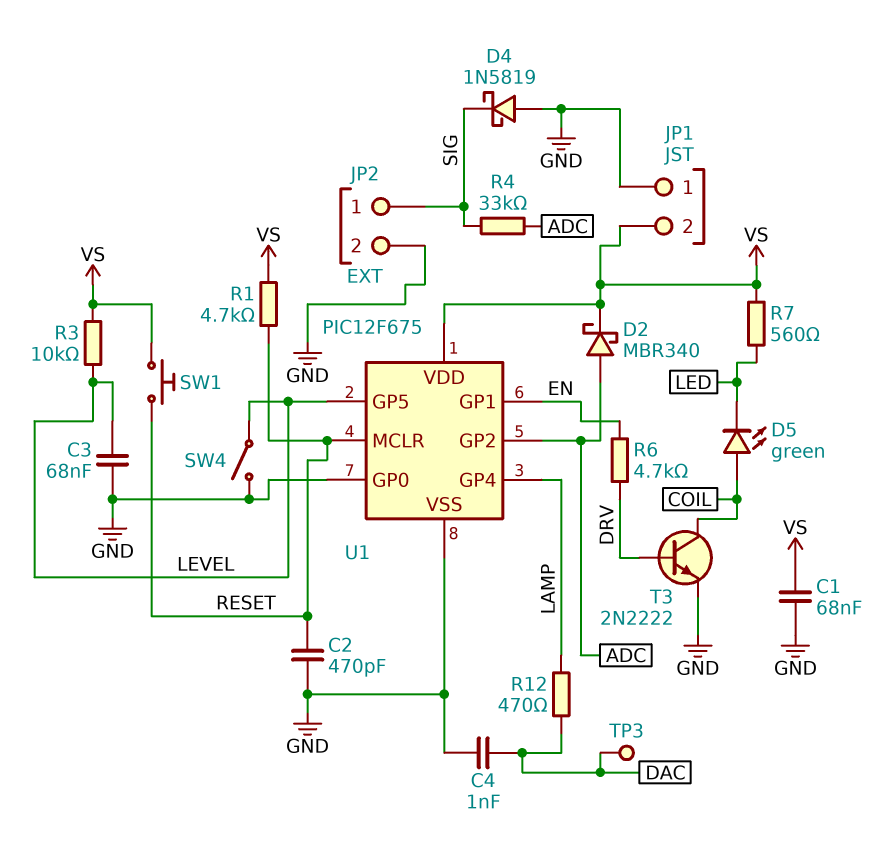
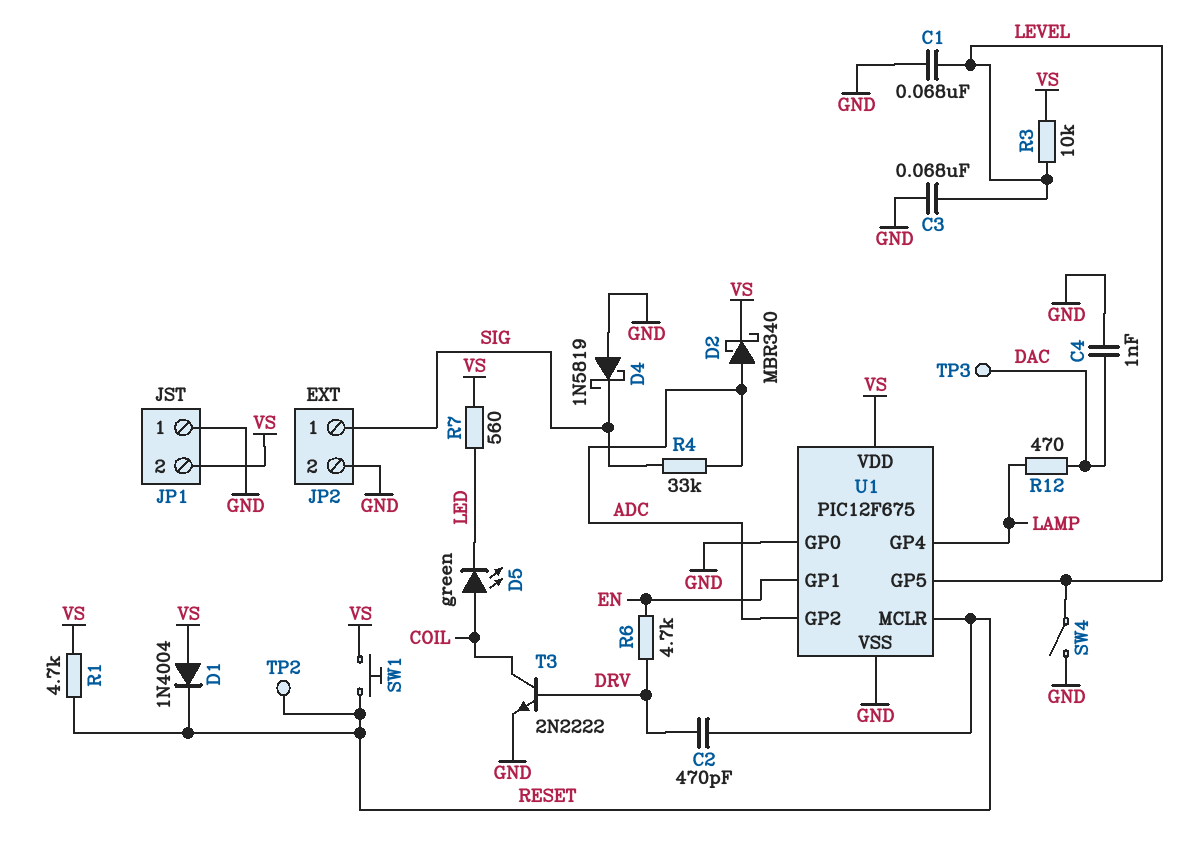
C1: 68nF (GND, VS) -> 68nF (GND, LEVEL)
C2: 470pF (GND, RESET) -> 470pF (DRV, RESET)
D1: none -> diode 1N4004 (A VS, K RESET)
TP2: none -> test point (RESET)

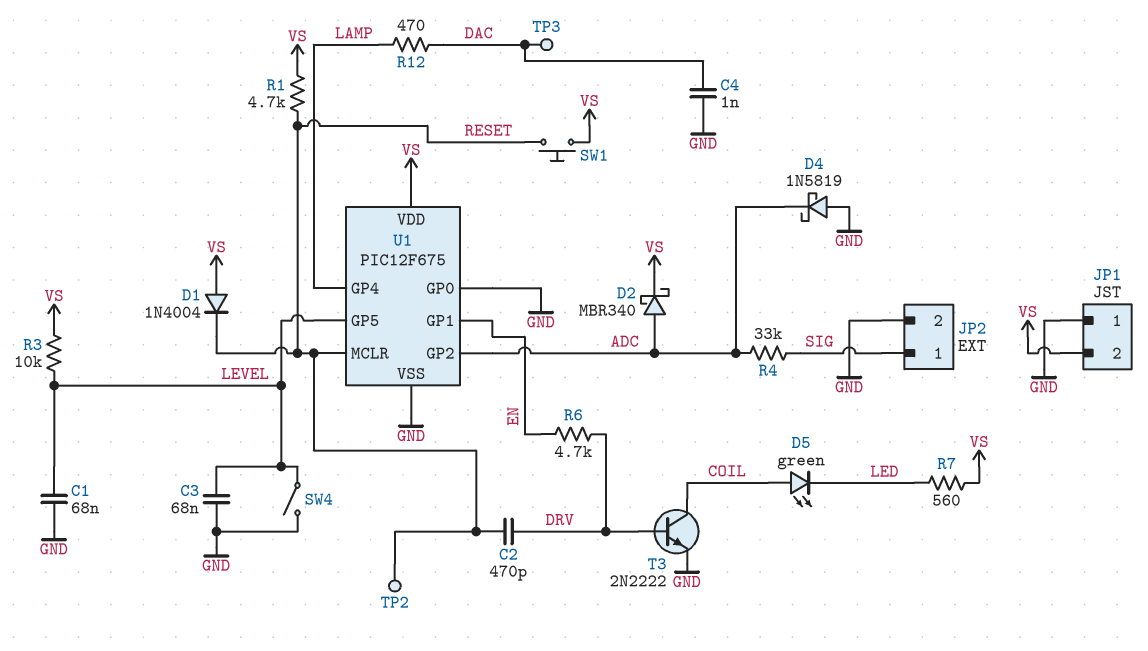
D4: schottky 1N5819 (A GND, K SIG) -> schottky 1N5819 (A GND, K ADC)

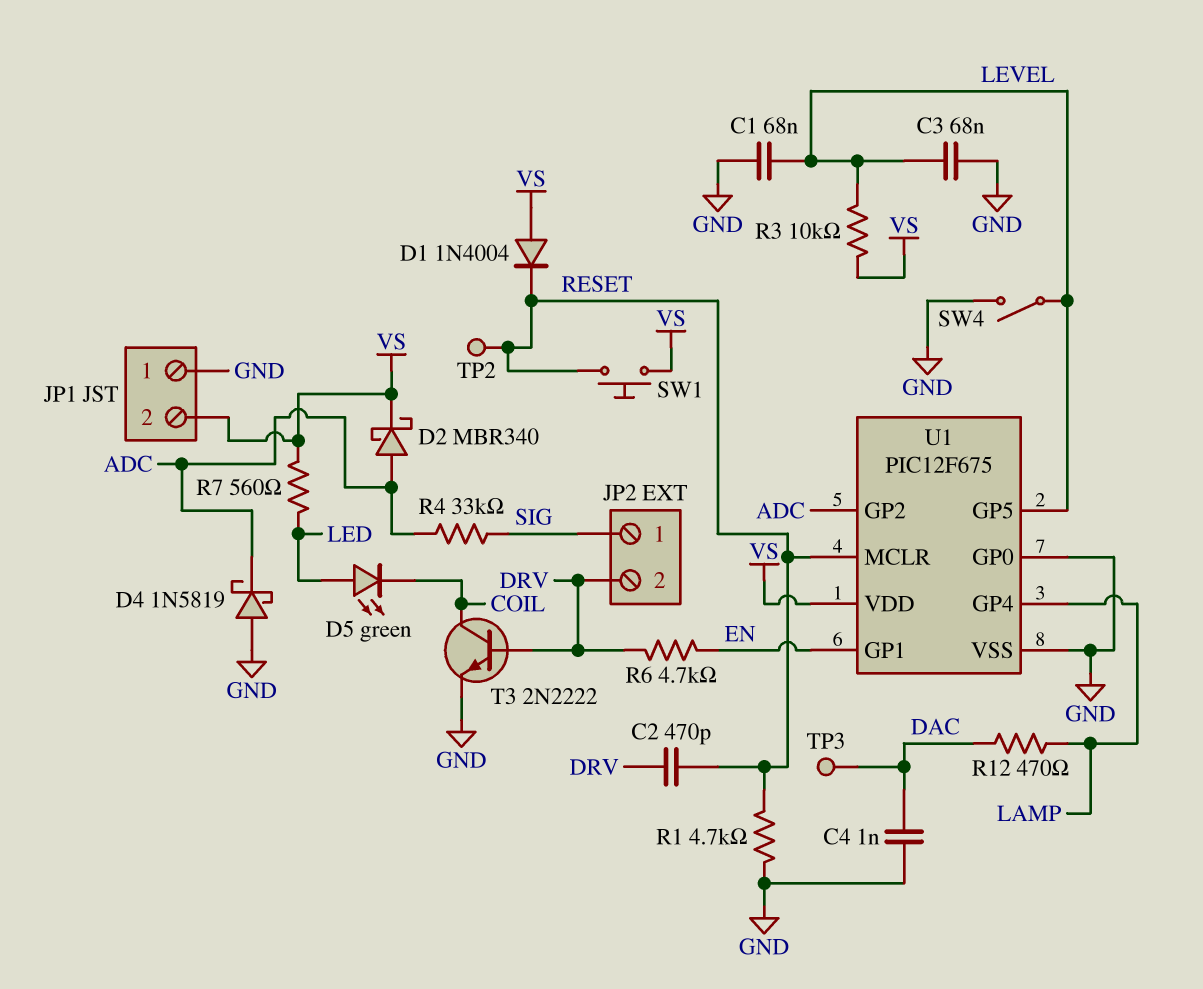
D5: LED green (A COIL, K LED) -> LED green (A LED, K COIL)
JP2 pin 2: GND -> DRV
R1: 4.7k (RESET, VS) -> 4.7k (GND, RESET)

